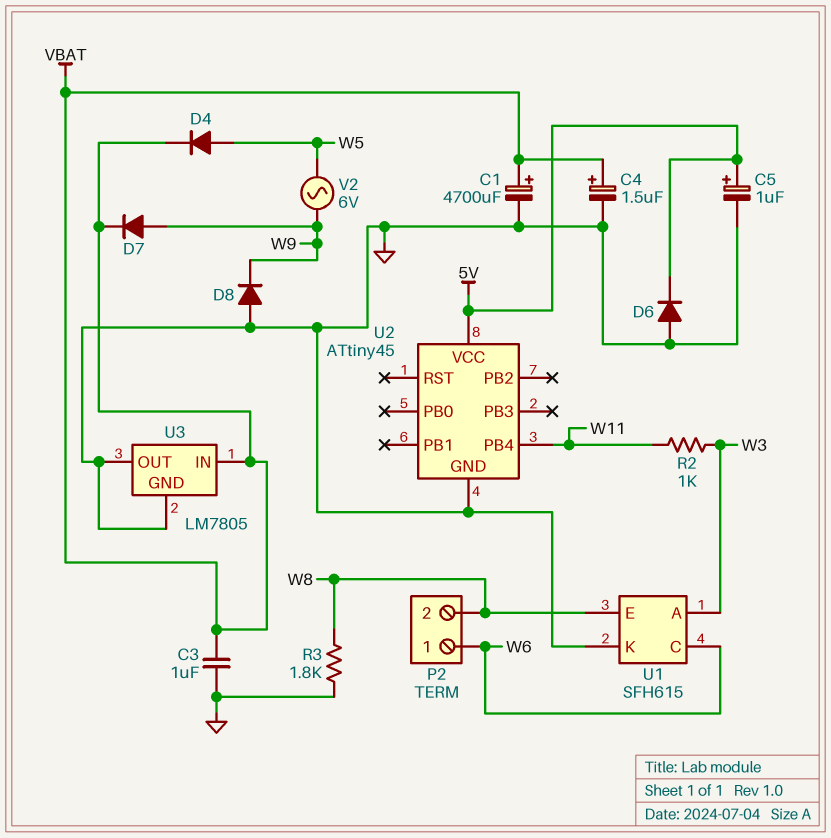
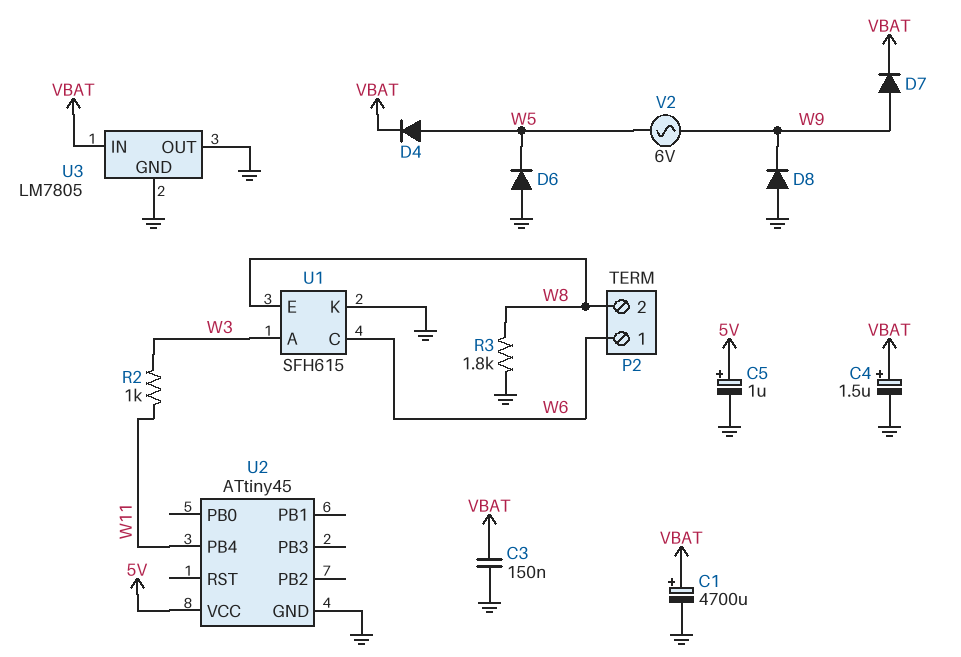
C3: 1uF (GND, VBAT) -> 150nF (GND, VBAT)
D6: diode (A GND, K 5V) -> diode (A GND, K W5)

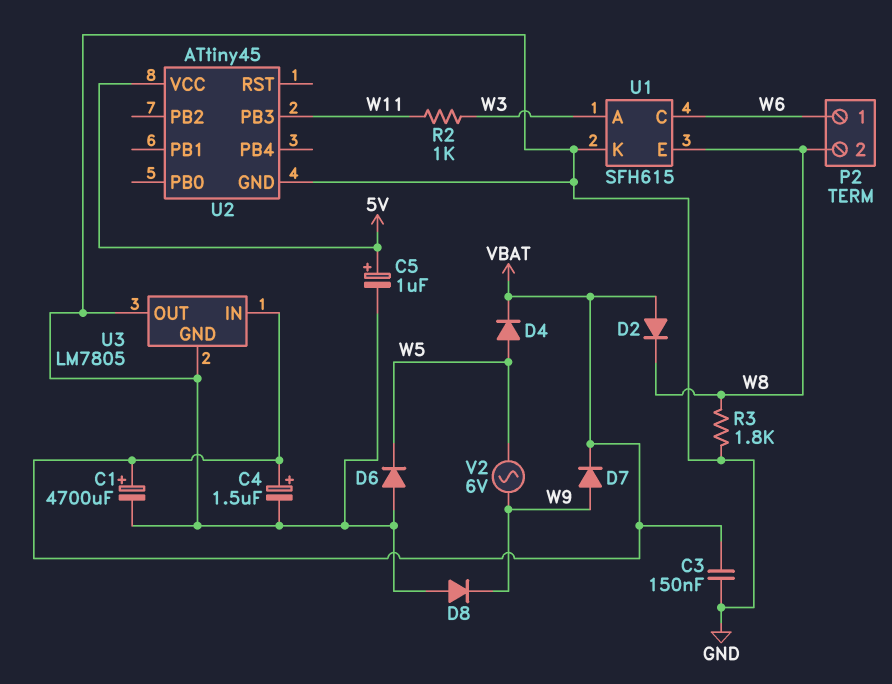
D2: none -> diode (A VBAT, K W8)
U2 pin PB3: none -> W11
U2 pin PB4: W11 -> none

